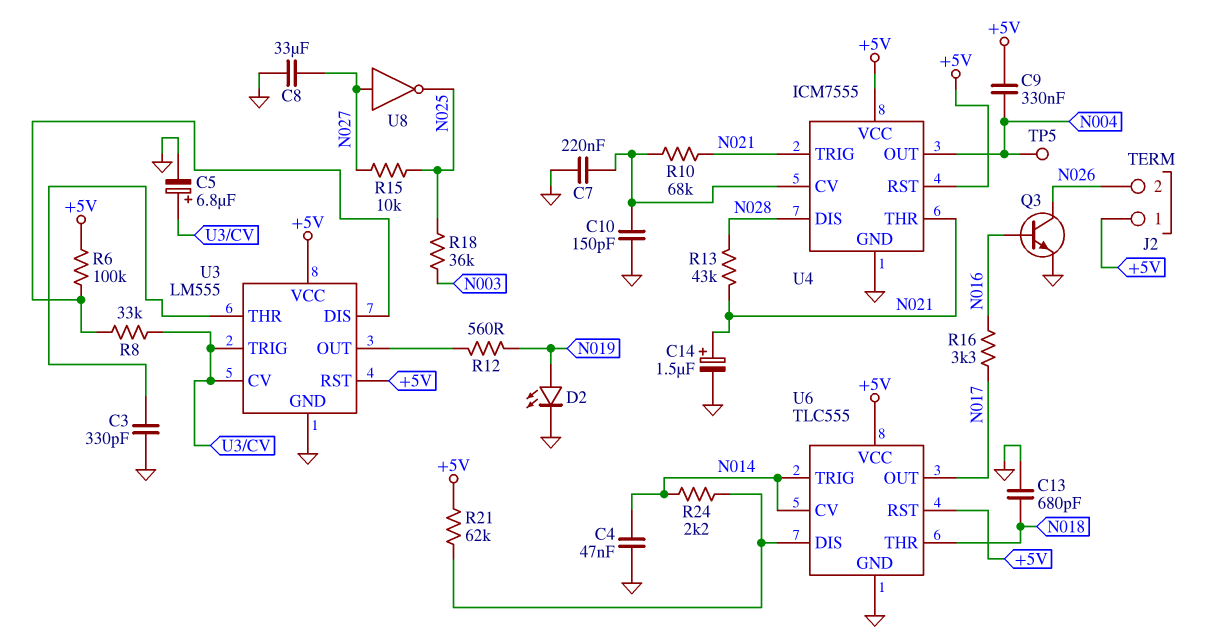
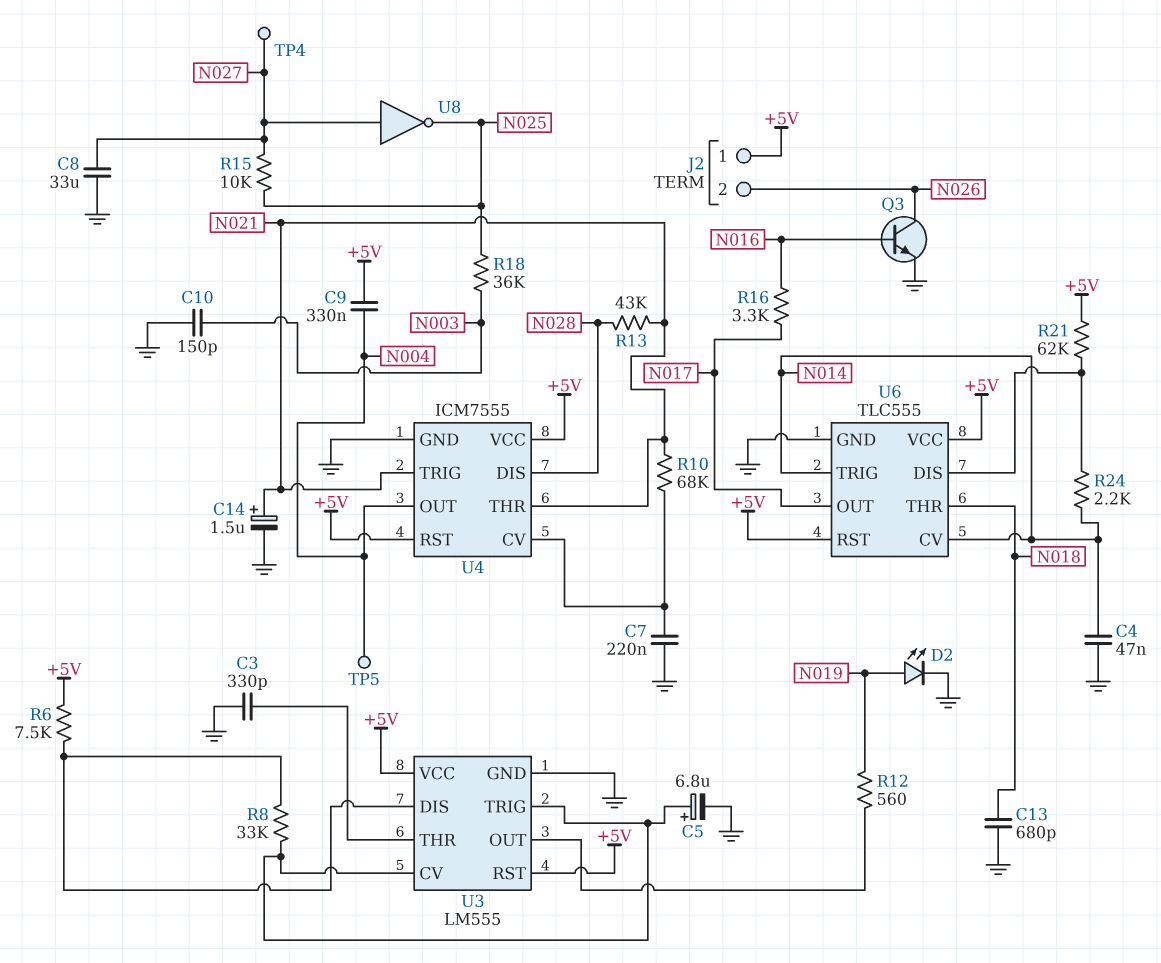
C10: 150pF (GND, U4/CV) -> 150pF (GND, N003)
R6: 100k (+5V, U3/DIS) -> 7.5k (+5V, U3/DIS)
TP4: none -> test point (N027)

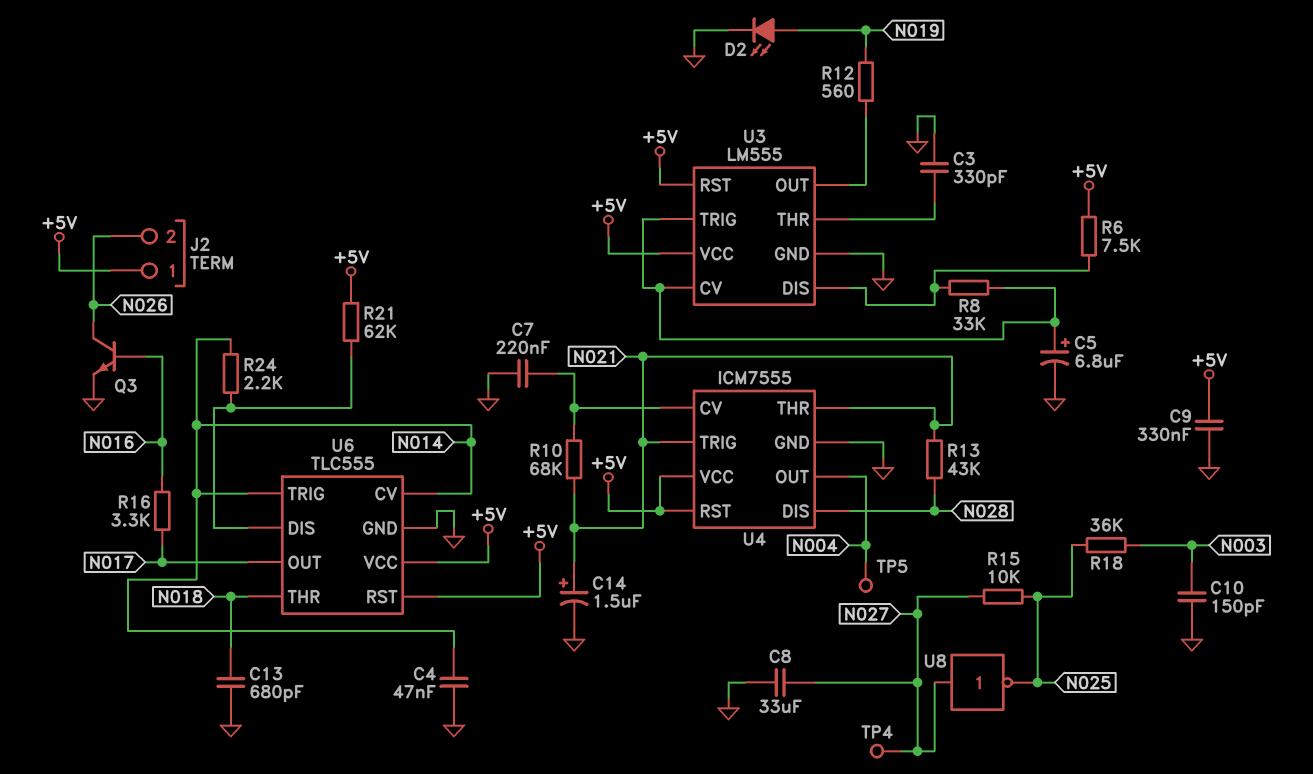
C9: 330nF (+5V, N004) -> 330nF (+5V, GND)

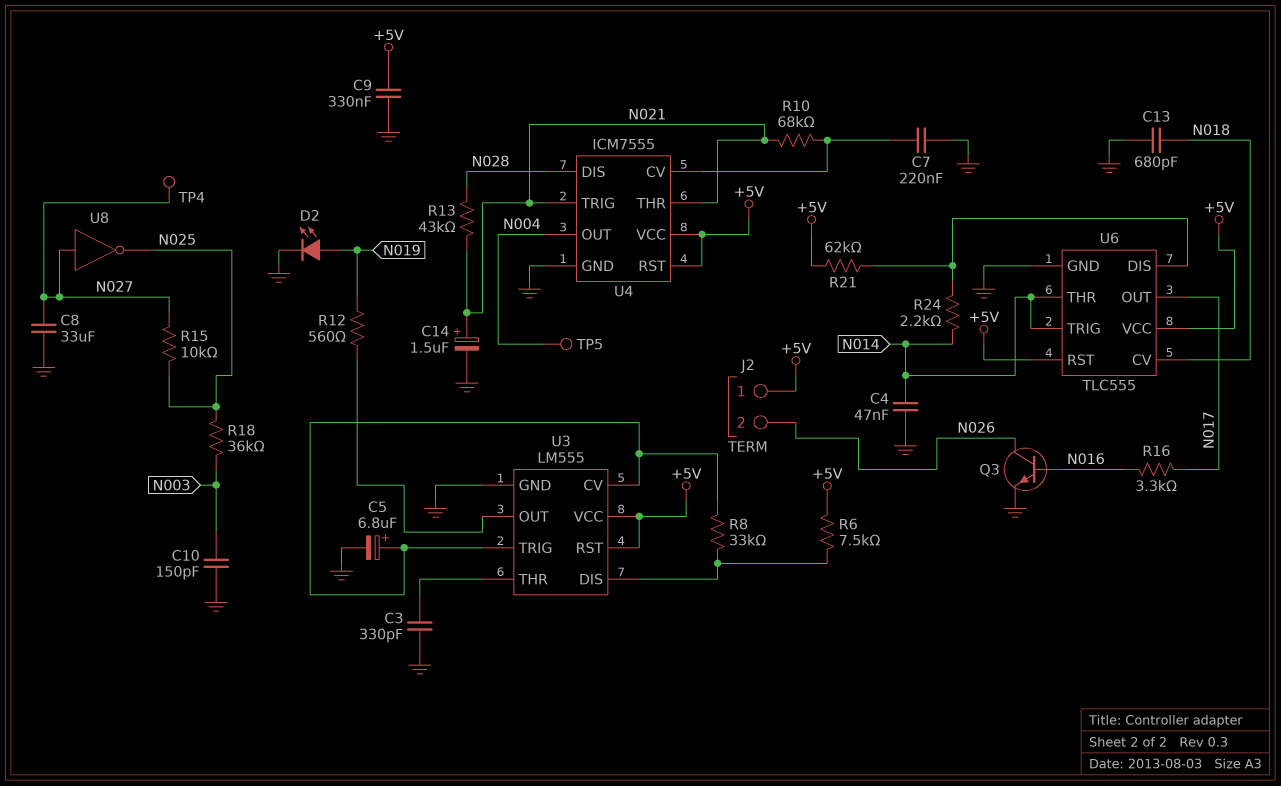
U6 pin CV: N014 -> N018
U6 pin THR: N018 -> N014

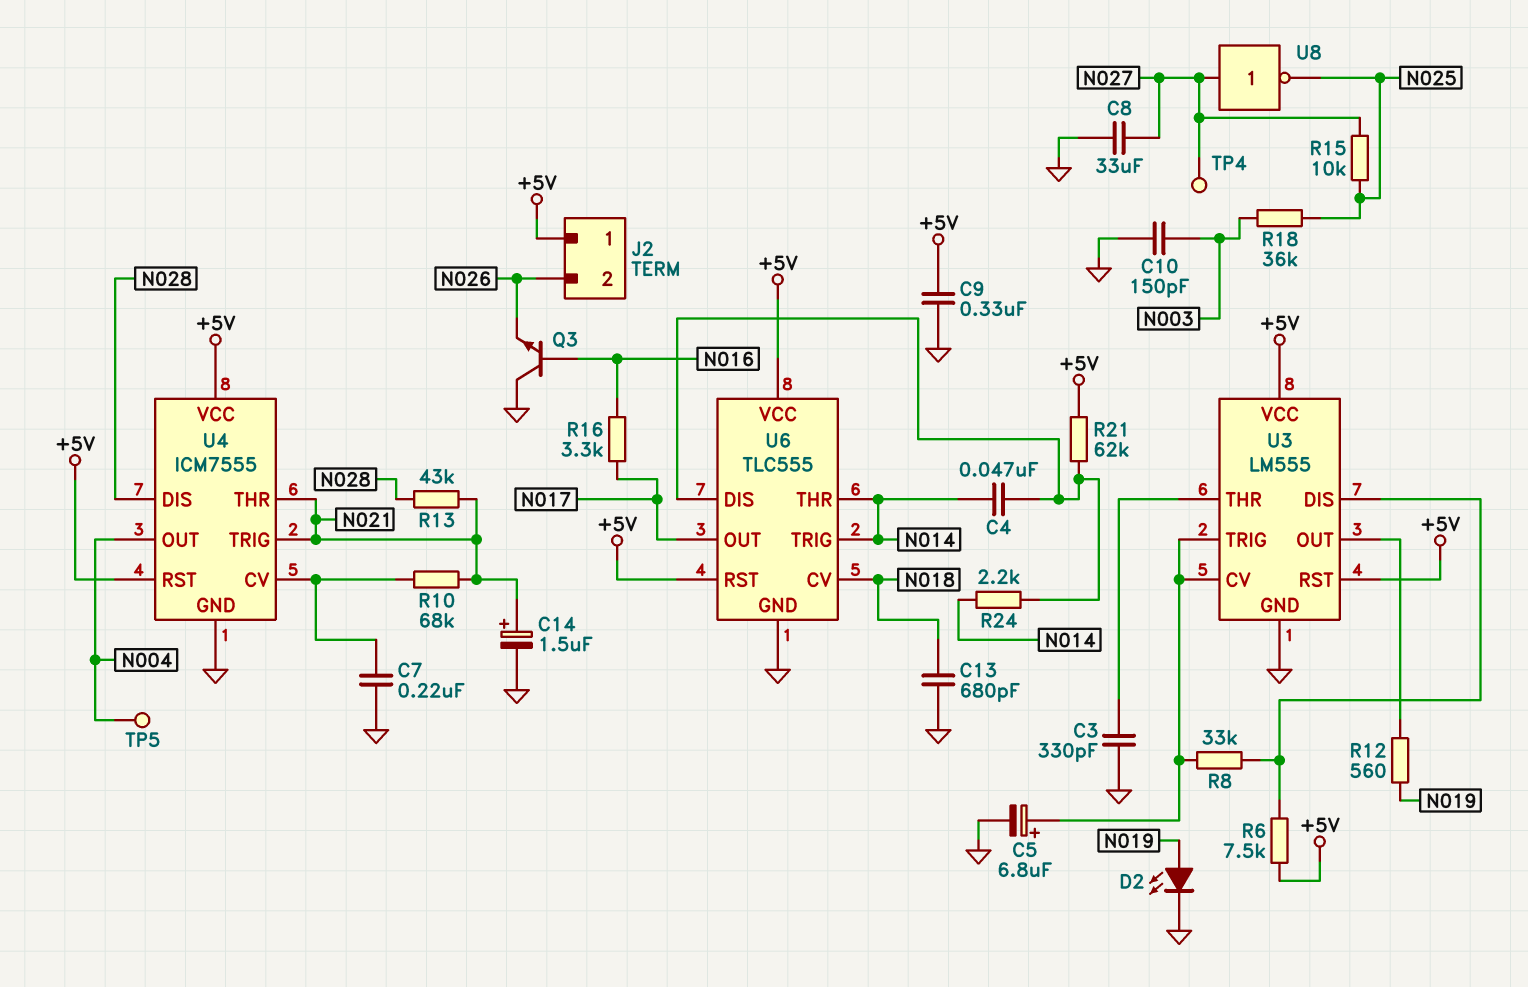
C4: 47nF (GND, N014) -> 47nF (N014, U6/DIS)
Q3: NPN (B N016, C N026, E GND) -> NPN (B N016, C GND, E N026)

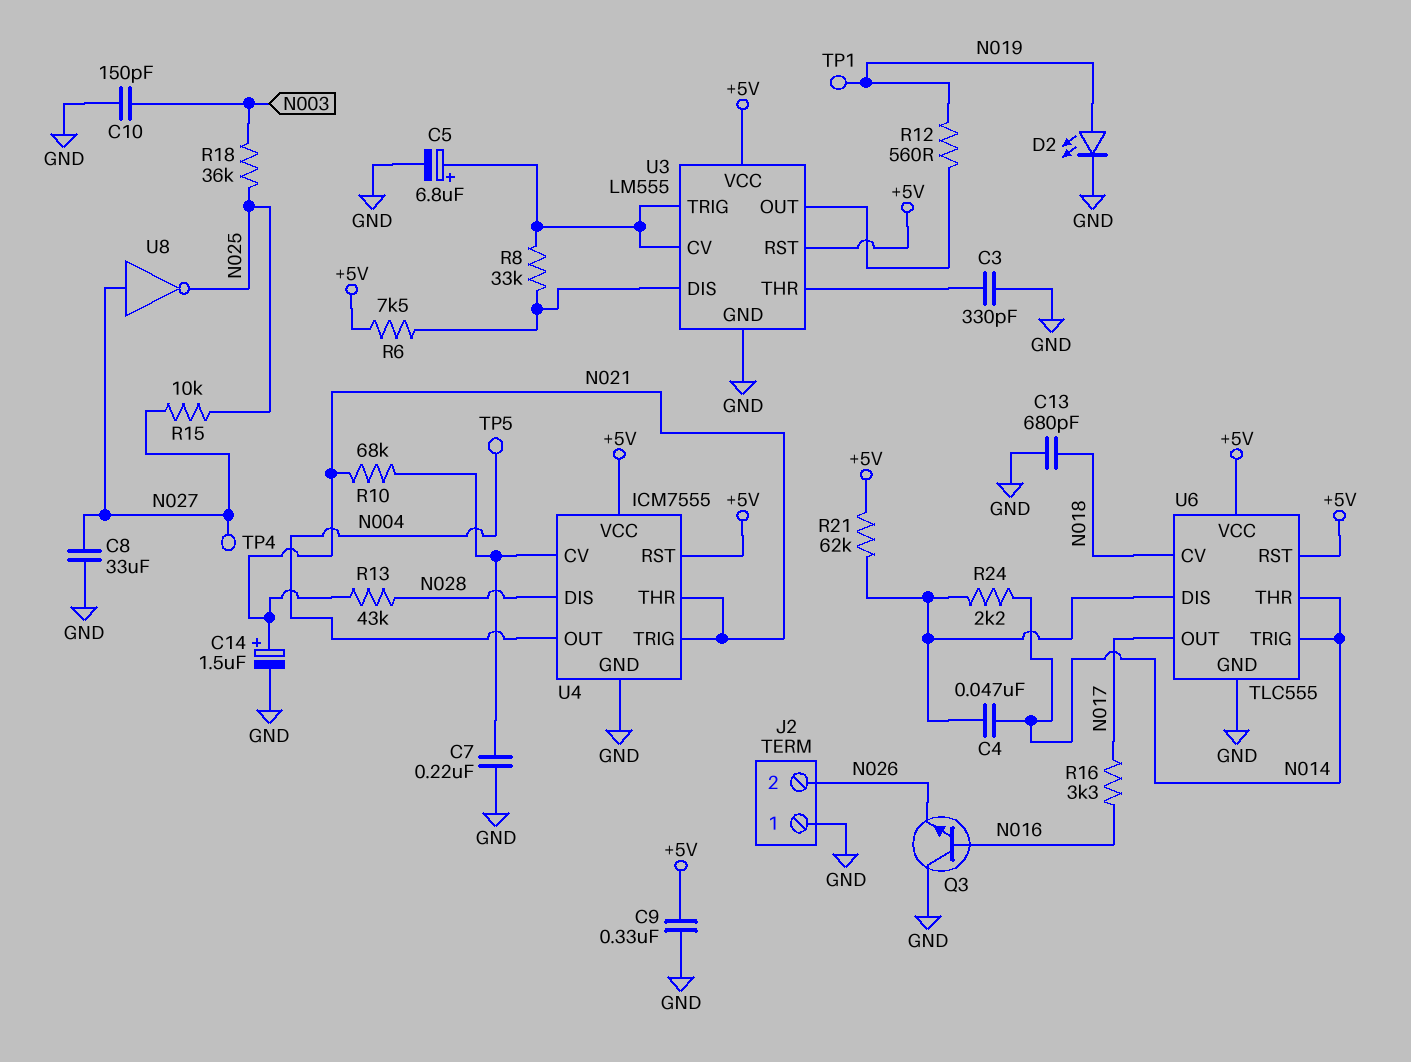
J2 pin 1: +5V -> GND
TP1: none -> test point (N019)

